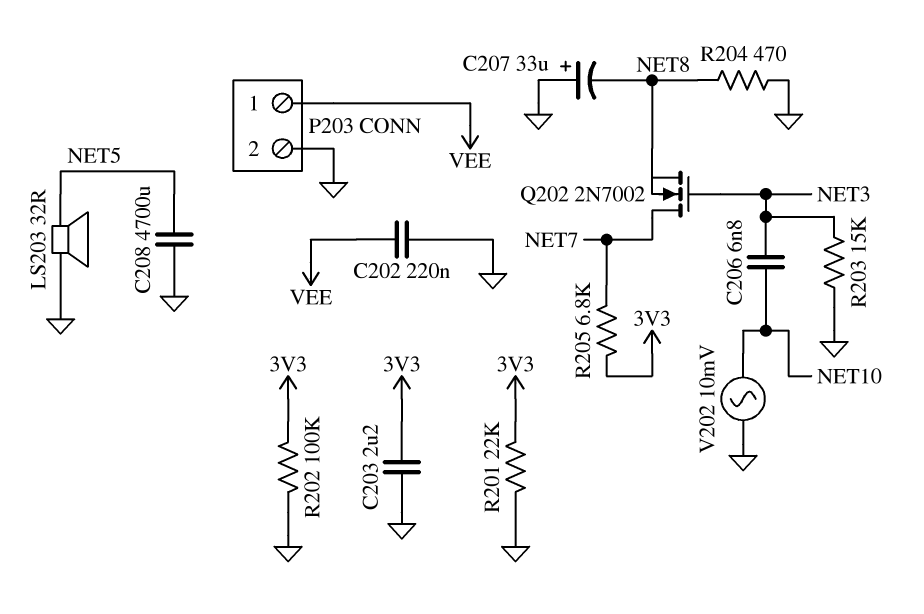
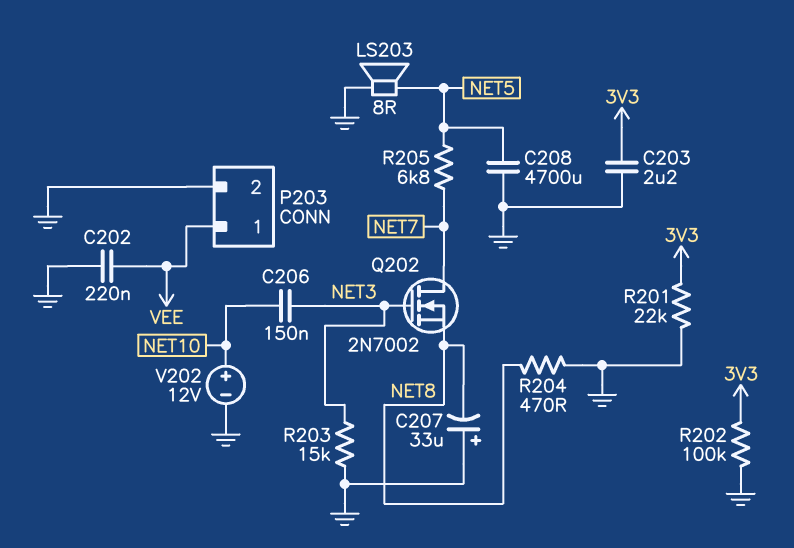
C206: 6.8nF (NET3, NET10) -> 150nF (NET3, NET10)
LS203: speaker 32R (GND, NET5) -> speaker 8R (GND, NET5)
R205: 6.8k (3V3, NET7) -> 6.8k (NET5, NET7)
V202: AC 10mV (GND, NET10) -> 12V (plus NET10, minus GND)

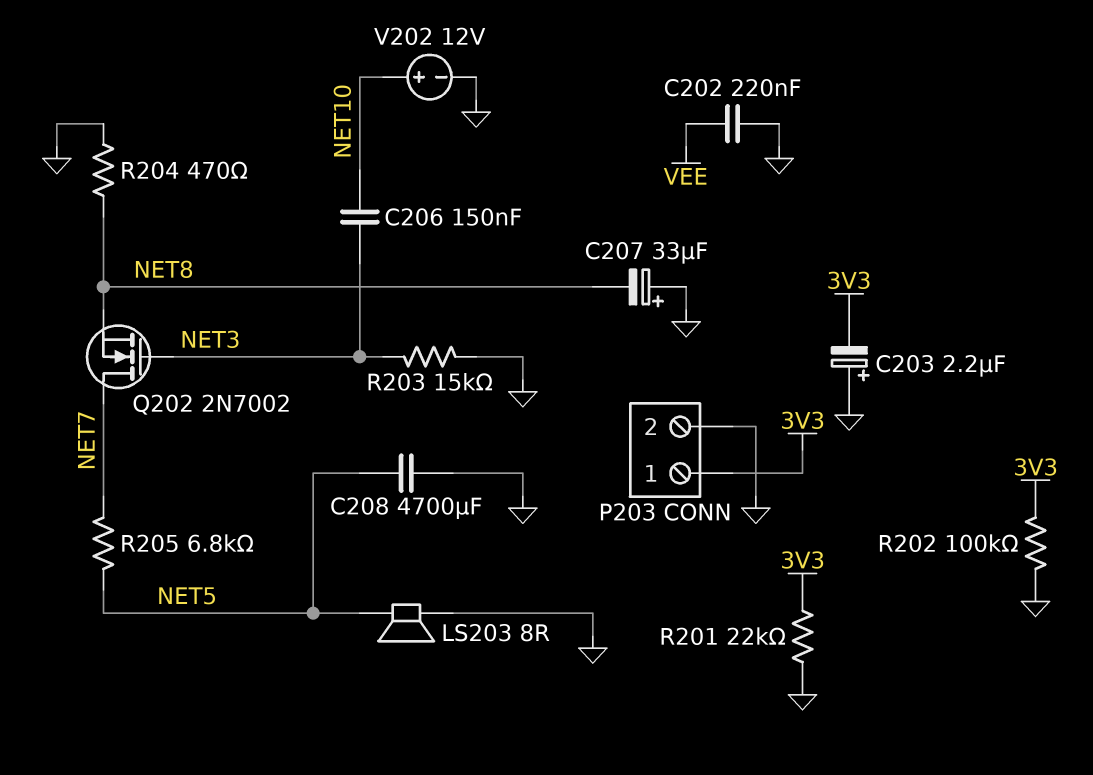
C203: 2.2uF (3V3, GND) -> 2.2uF (plus GND, minus 3V3)
P203 pin 1: VEE -> 3V3

